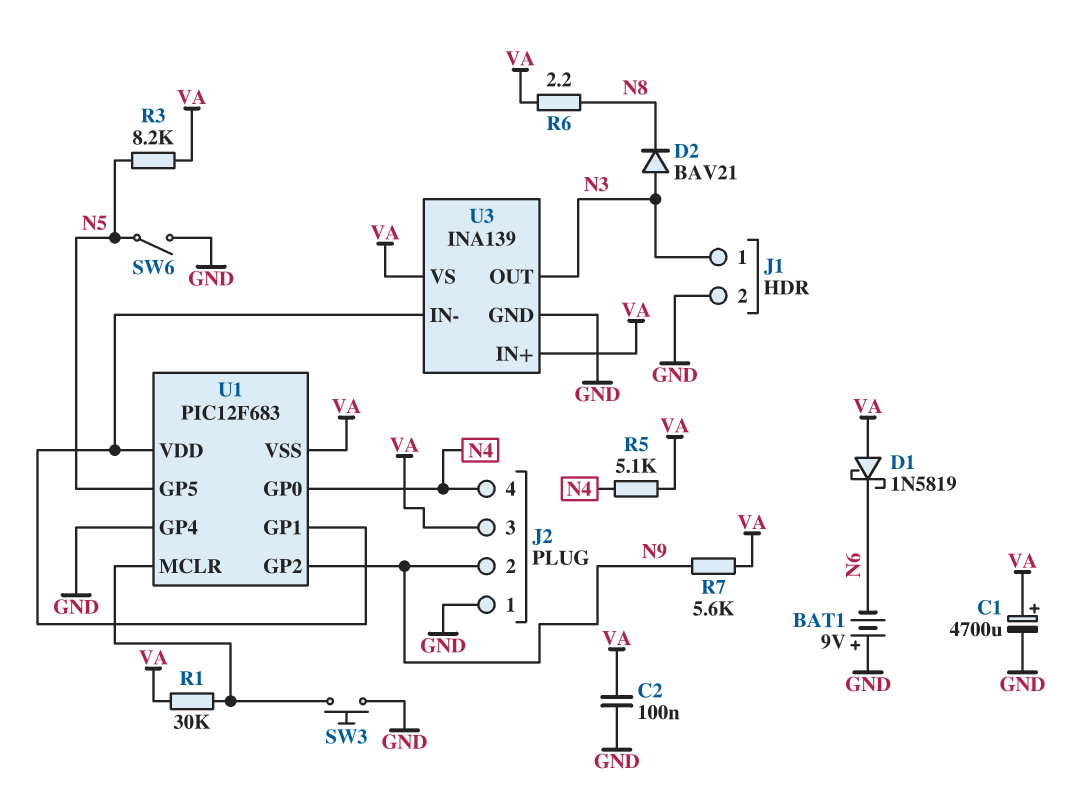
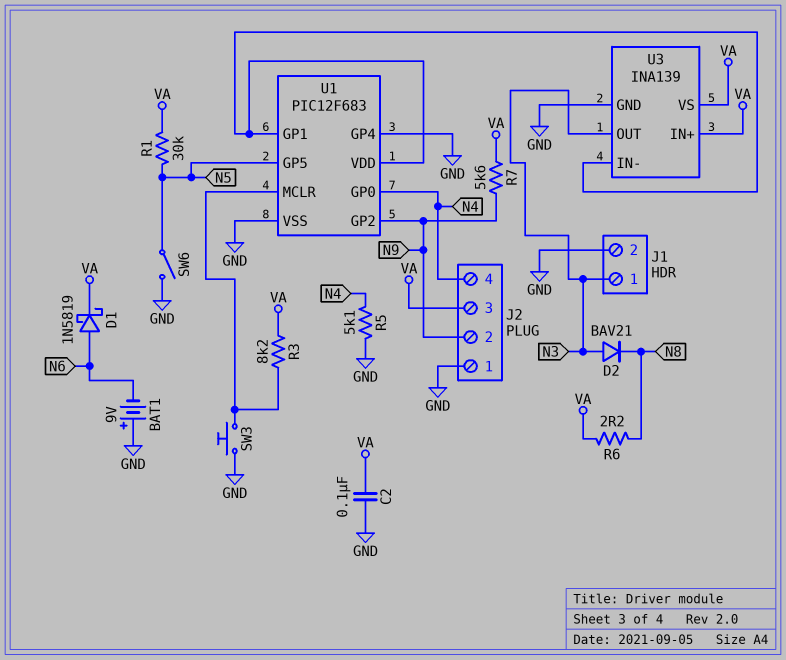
C1: 4700uF (plus VA, minus GND) -> none
D1: schottky 1N5819 (A VA, K N6) -> schottky 1N5819 (A N6, K VA)
R1: 30k (U1/MCLR, VA) -> 30k (N5, VA)
R3: 8.2k (N5, VA) -> 8.2k (U1/MCLR, VA)
R5: 5.1k (N4, VA) -> 5.1k (GND, N4)
U1 pin VSS: VA -> GND

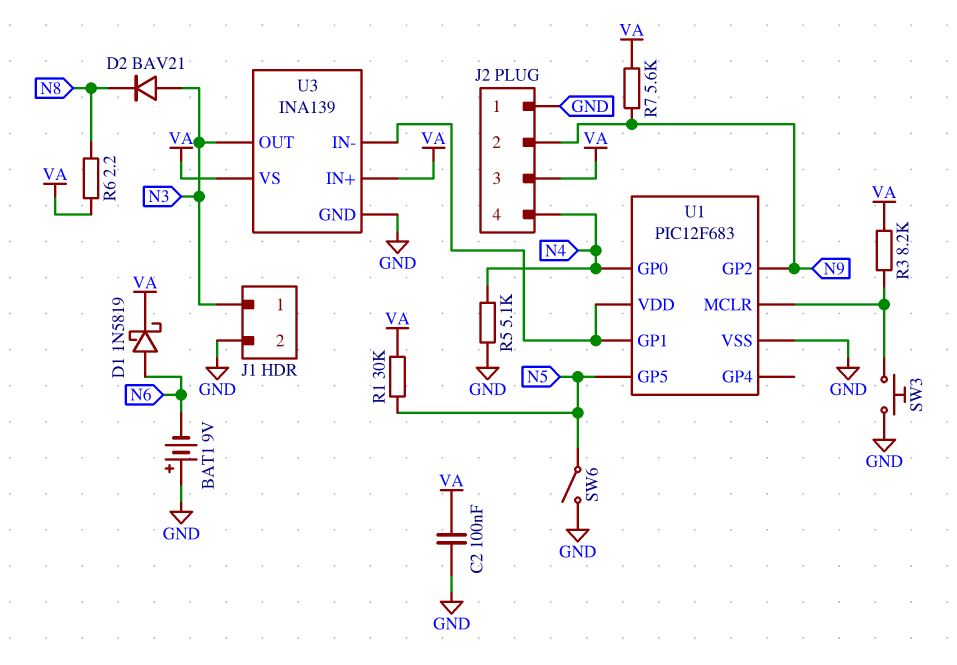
U1 pin GP4: GND -> none

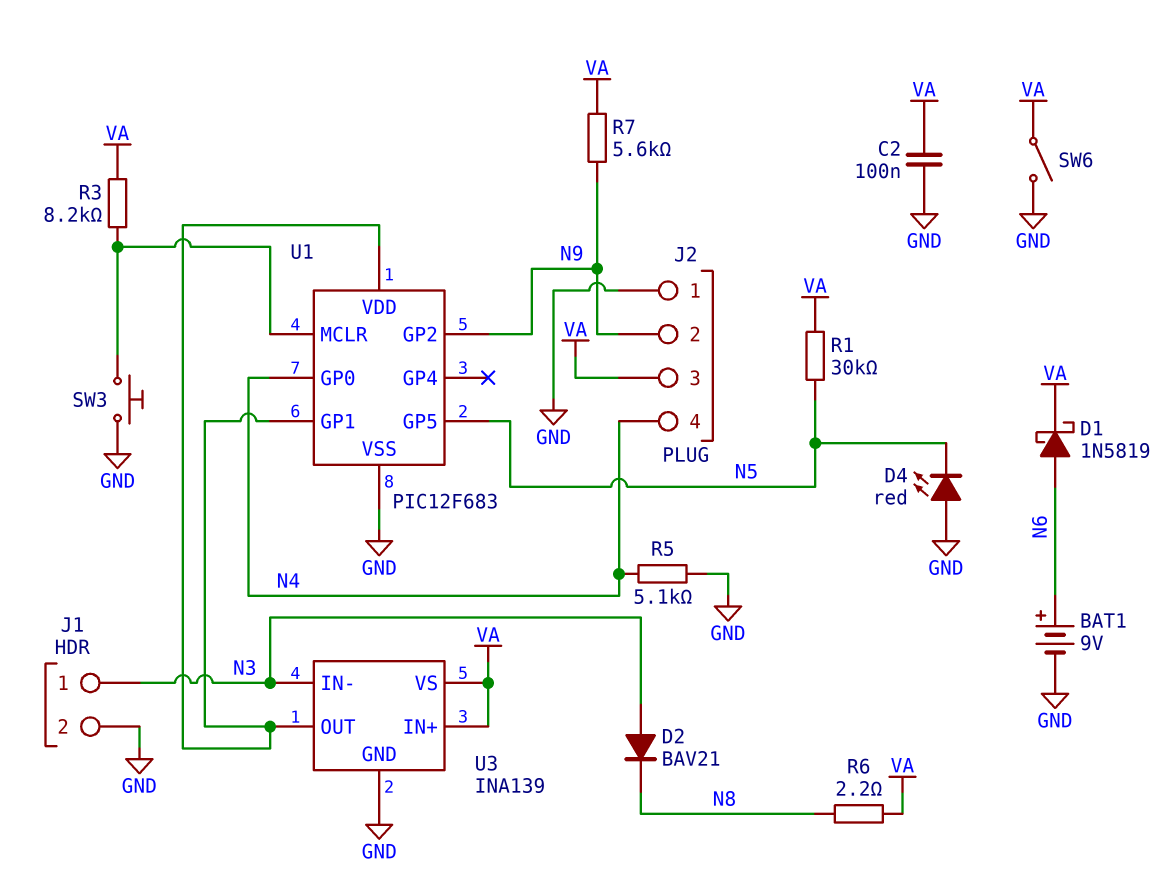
BAT1: 9V (plus GND, minus N6) -> 9V (plus N6, minus GND)
D4: none -> LED red (A GND, K N5)
SW6: switch (GND, N5) -> switch (GND, VA)
U3 pin IN-: U1/GP1 -> N3
U3 pin OUT: N3 -> U1/GP1

